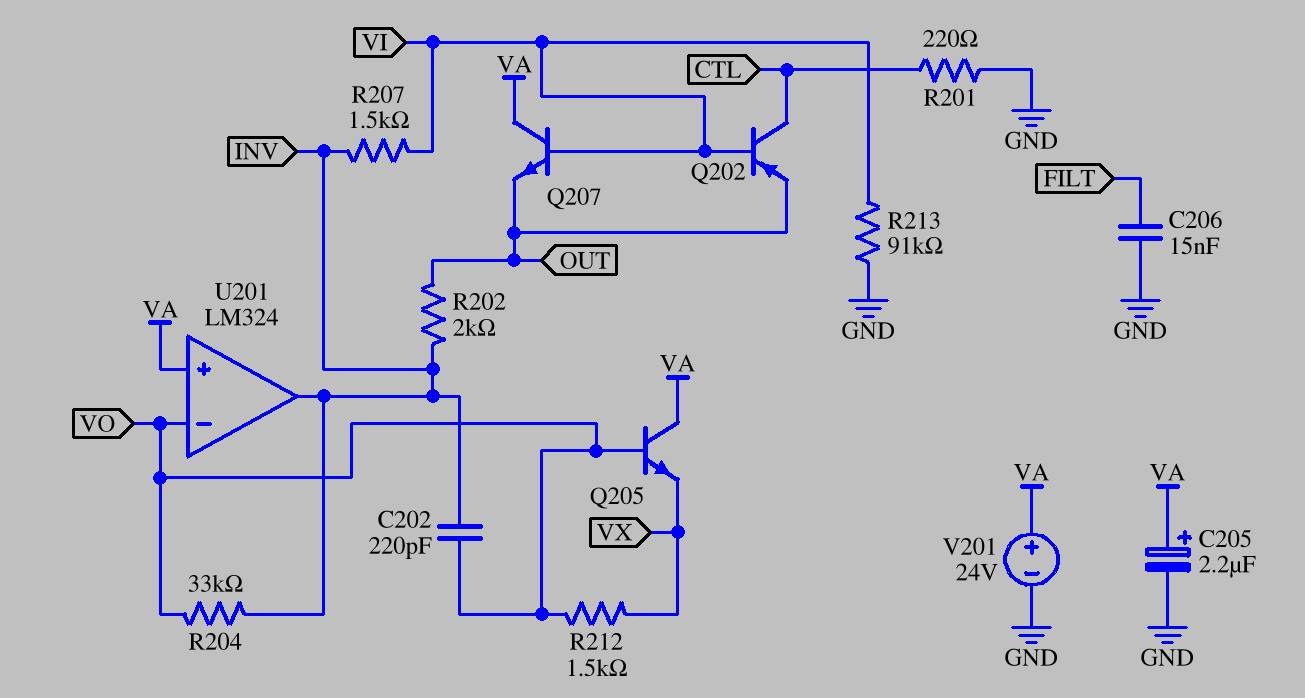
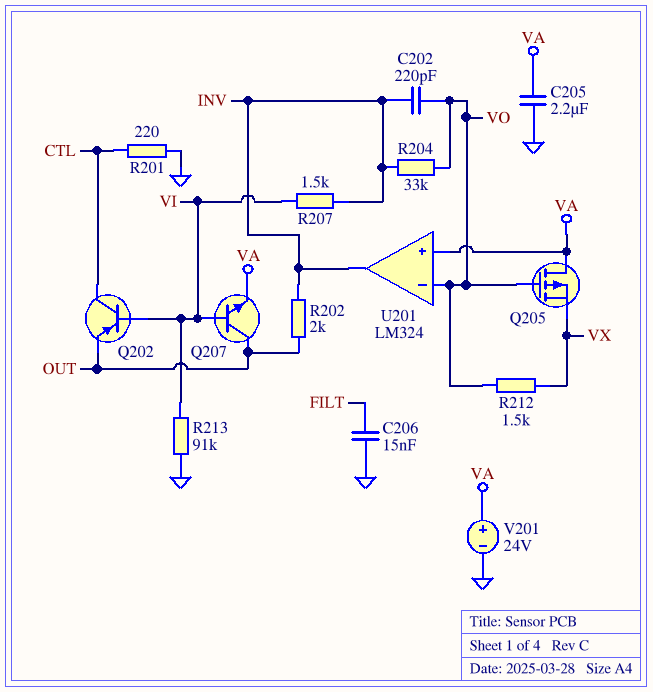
C205: 2.2uF (plus VA, minus GND) -> 2.2uF (GND, VA)
Q205: NPN (B VO, C VA, E VX) -> PMOS (G VO, D VA, S VX)
Q207: NPN (B VI, C VA, E OUT) -> NPN (B VI, C OUT, E VA)

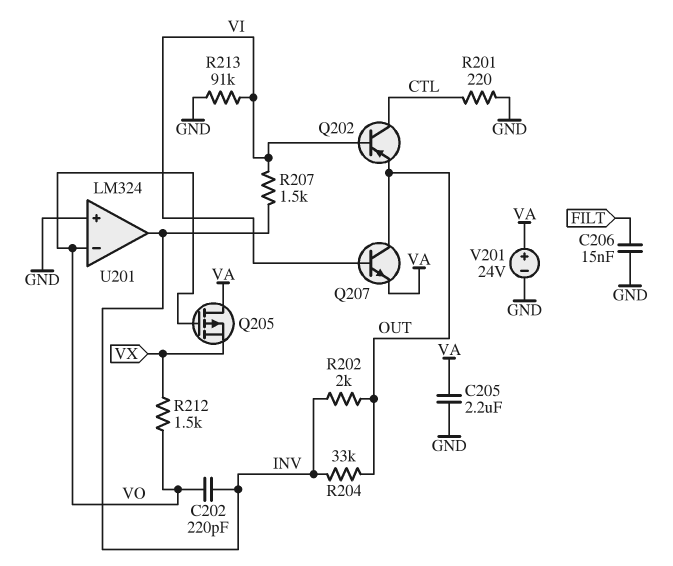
R204: 33k (INV, VO) -> 33k (INV, OUT)
U201 pin in+: VA -> GND

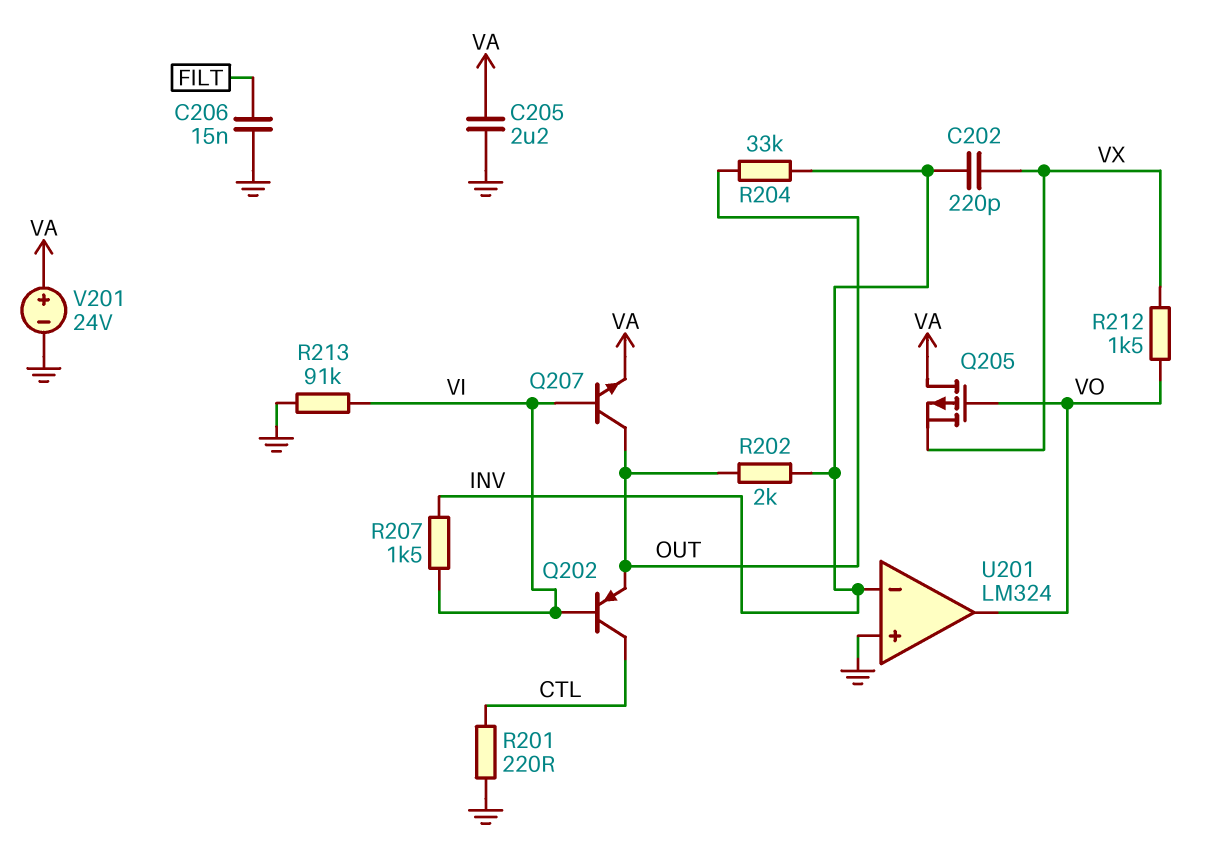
C202: 220pF (INV, VO) -> 220pF (INV, VX)
U201 pin in-: VO -> INV
U201 pin out: INV -> VO

